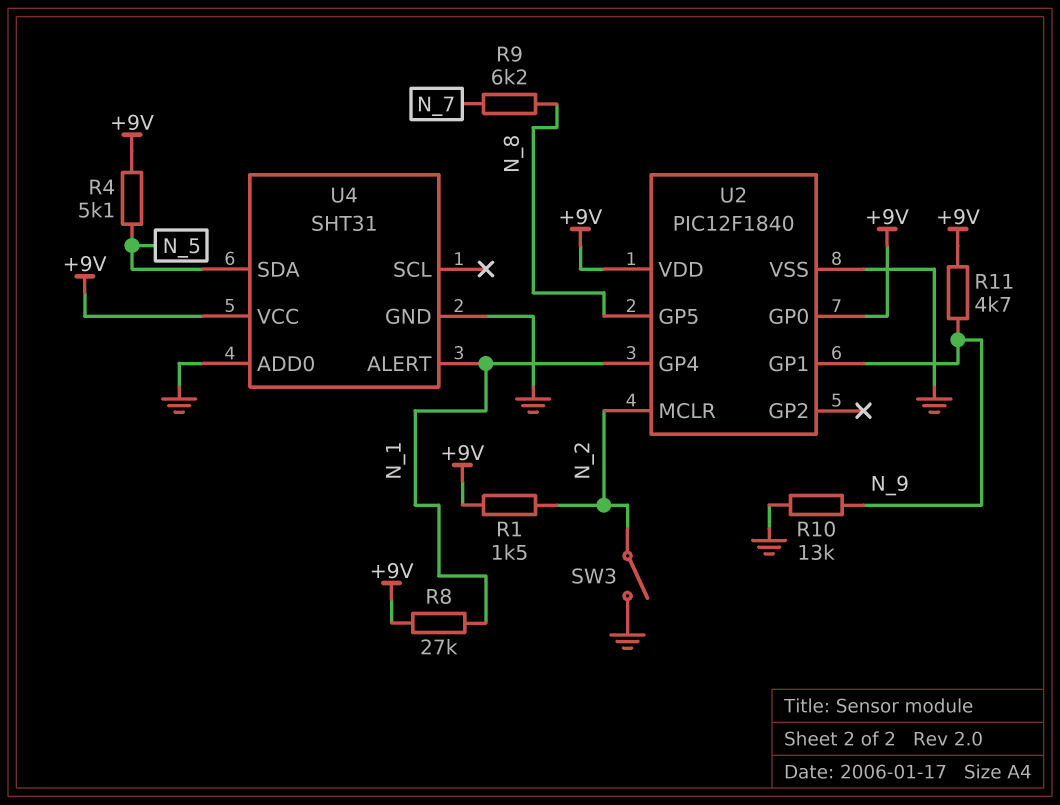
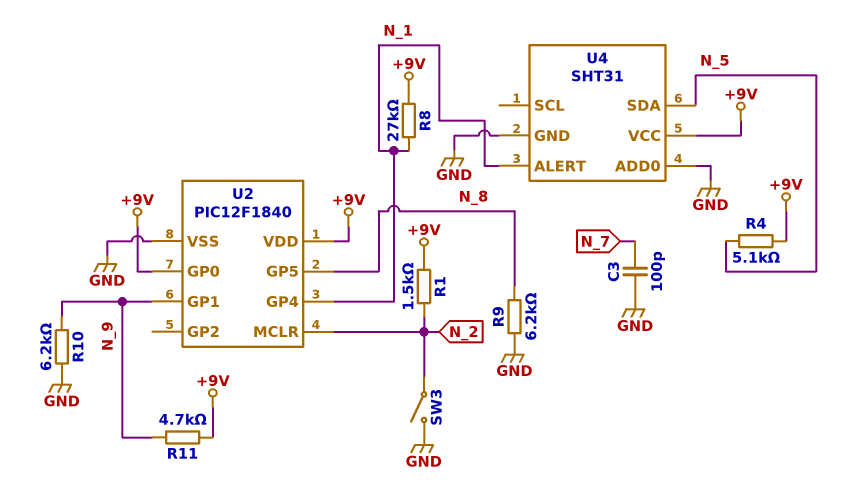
C3: none -> 100pF (GND, N_7)
R9: 6.2k (N_7, N_8) -> 6.2k (GND, N_8)
R10: 13k (GND, N_9) -> 6.2k (GND, N_9)

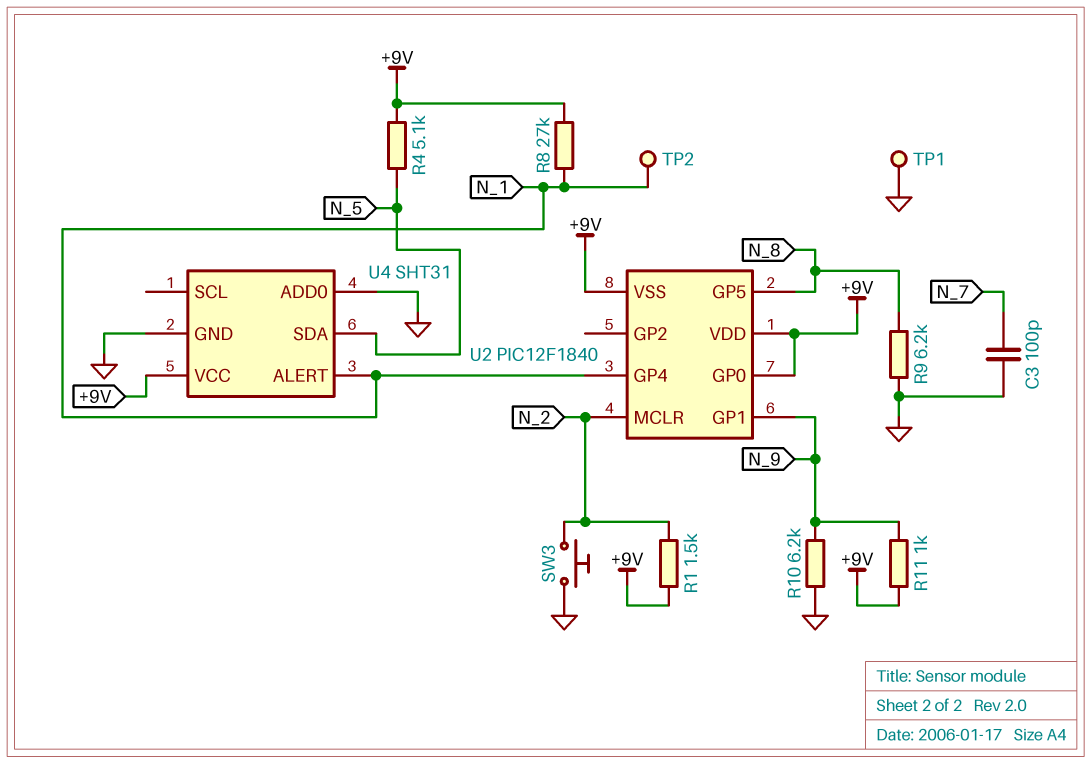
R11: 4.7k (+9V, N_9) -> 1k (+9V, N_9)
SW3: switch (GND, N_2) -> button (GND, N_2)
TP1: none -> test point (GND)
TP2: none -> test point (N_1)
U2 pin VSS: GND -> +9V

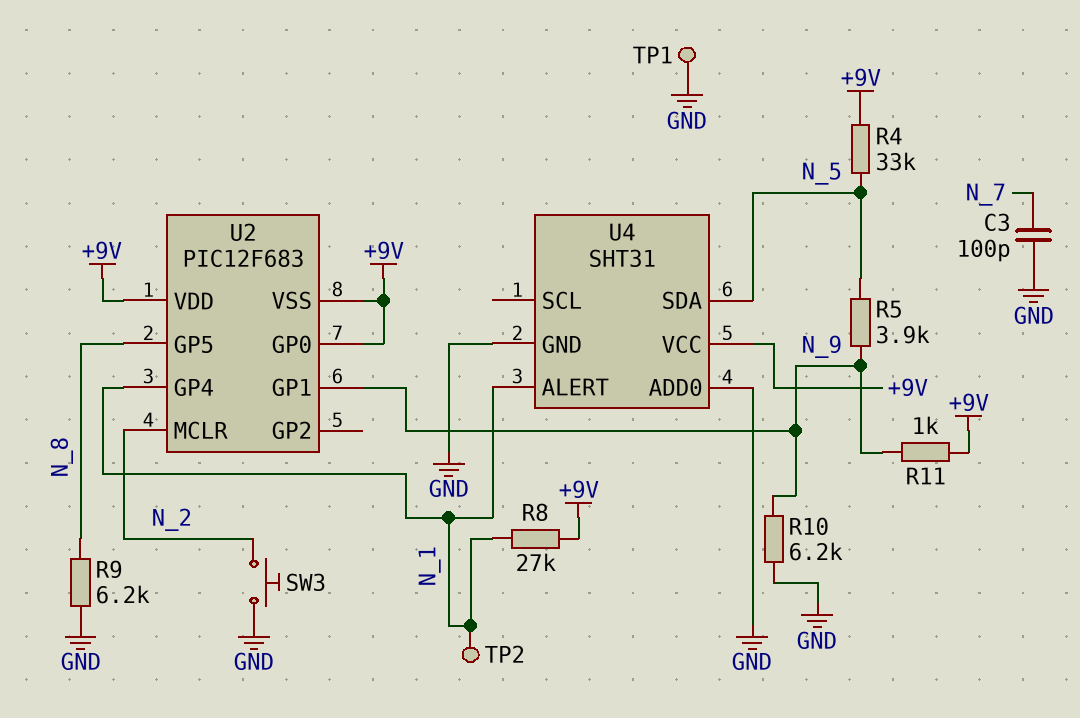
R1: 1.5k (+9V, N_2) -> none
R4: 5.1k (+9V, N_5) -> 33k (+9V, N_5)
R5: none -> 3.9k (N_5, N_9)
U2: PIC12F1840 -> PIC12F683

